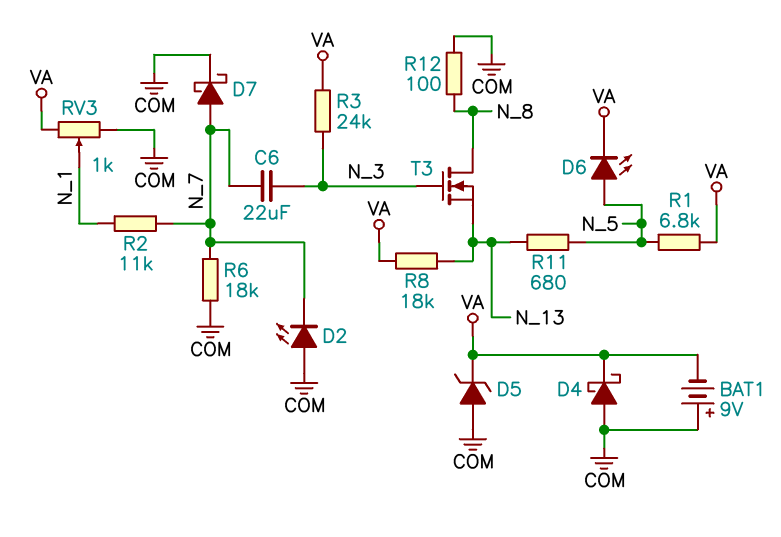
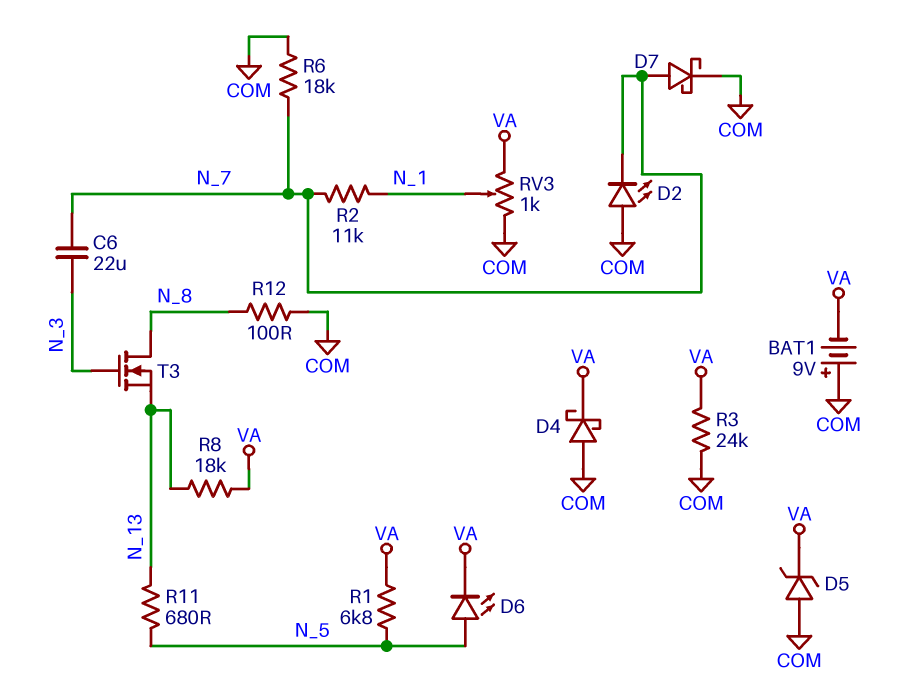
R3: 24k (N_3, VA) -> 24k (COM, VA)

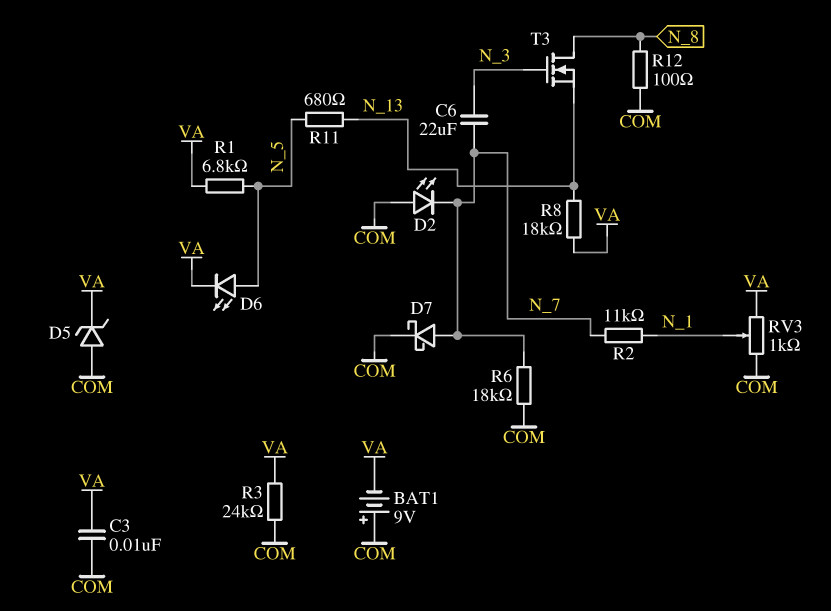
C3: none -> 10nF (COM, VA)
D4: schottky (A COM, K VA) -> none

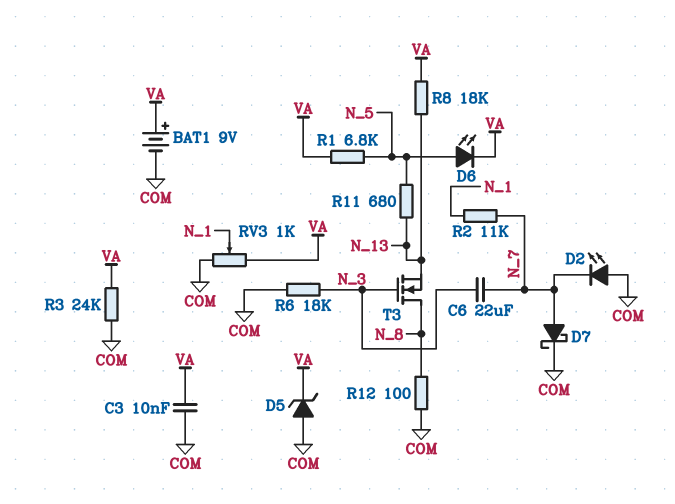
BAT1: 9V (plus COM, minus VA) -> 9V (plus VA, minus COM)
R6: 18k (COM, N_7) -> 18k (COM, N_3)

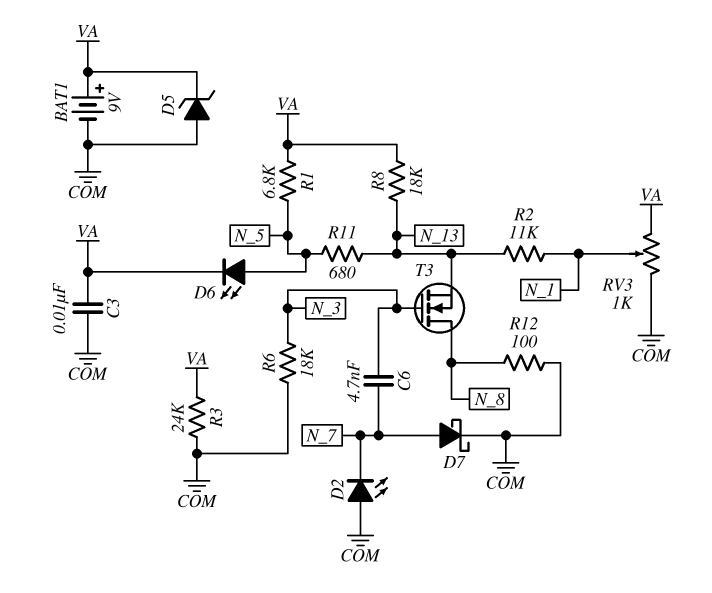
C6: 22uF (N_3, N_7) -> 4.7nF (N_3, N_7)
R2: 11k (N_1, N_7) -> 11k (N_1, N_13)

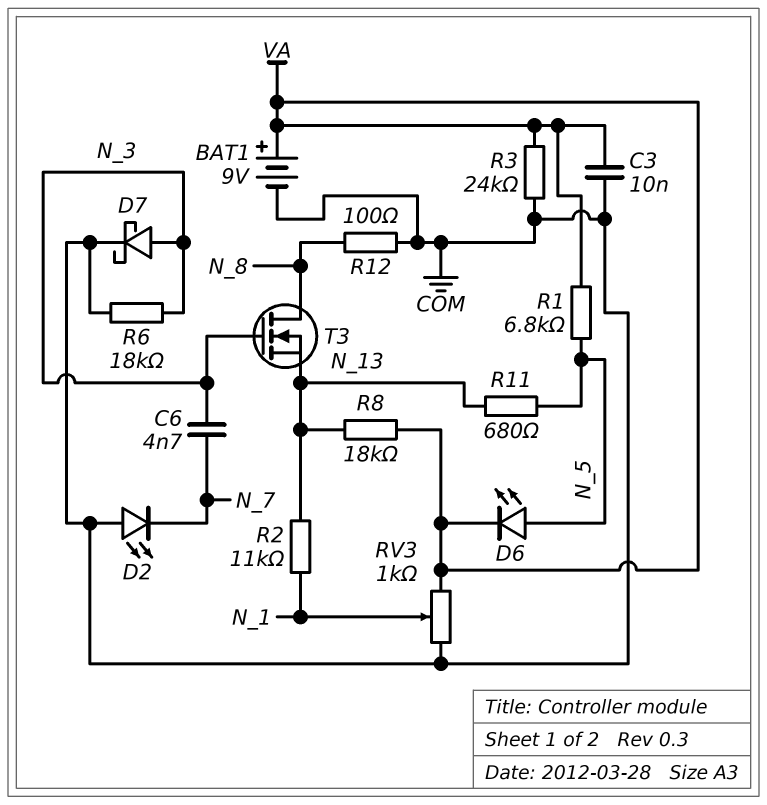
D5: zener (A COM, K VA) -> none
D7: schottky (A N_7, K COM) -> schottky (A N_3, K COM)

